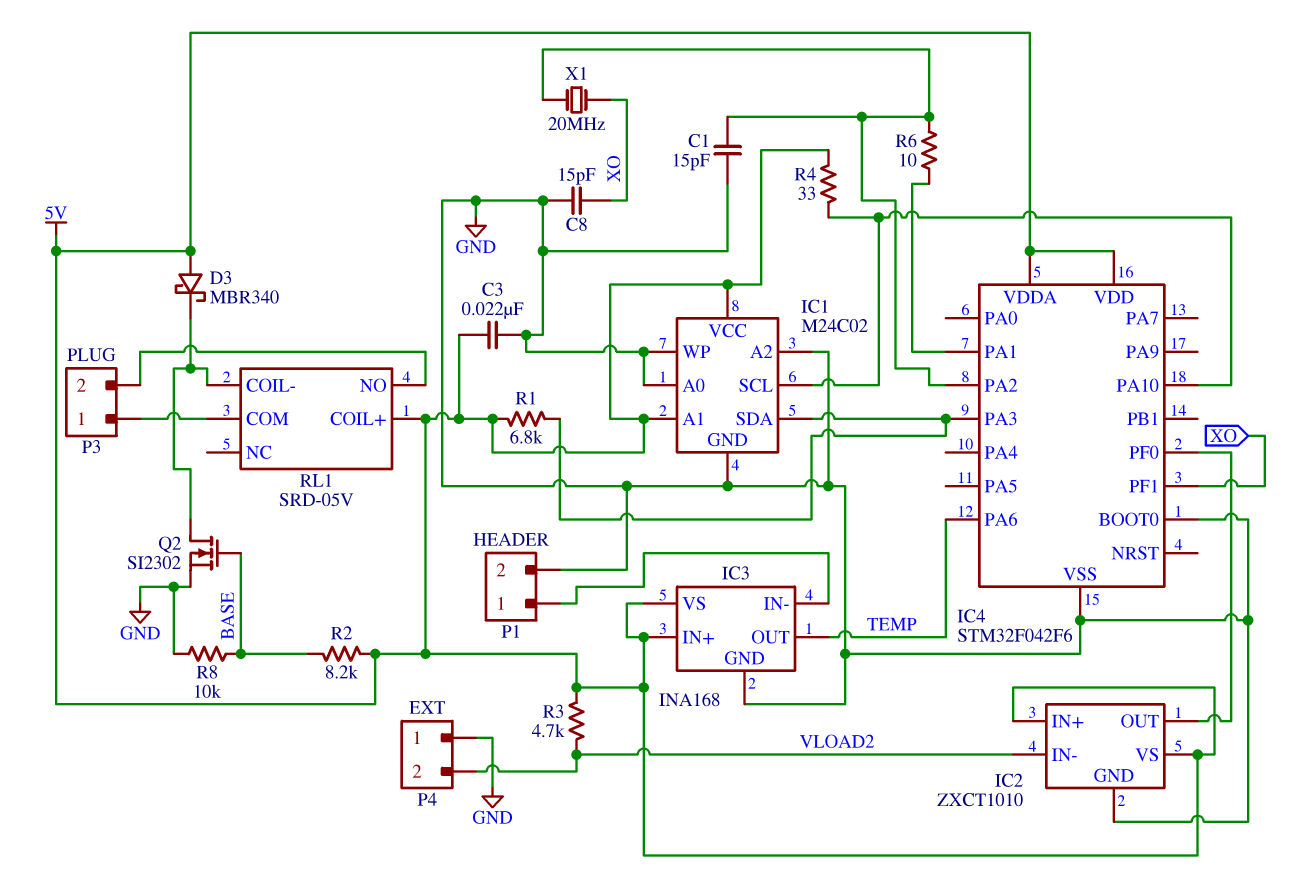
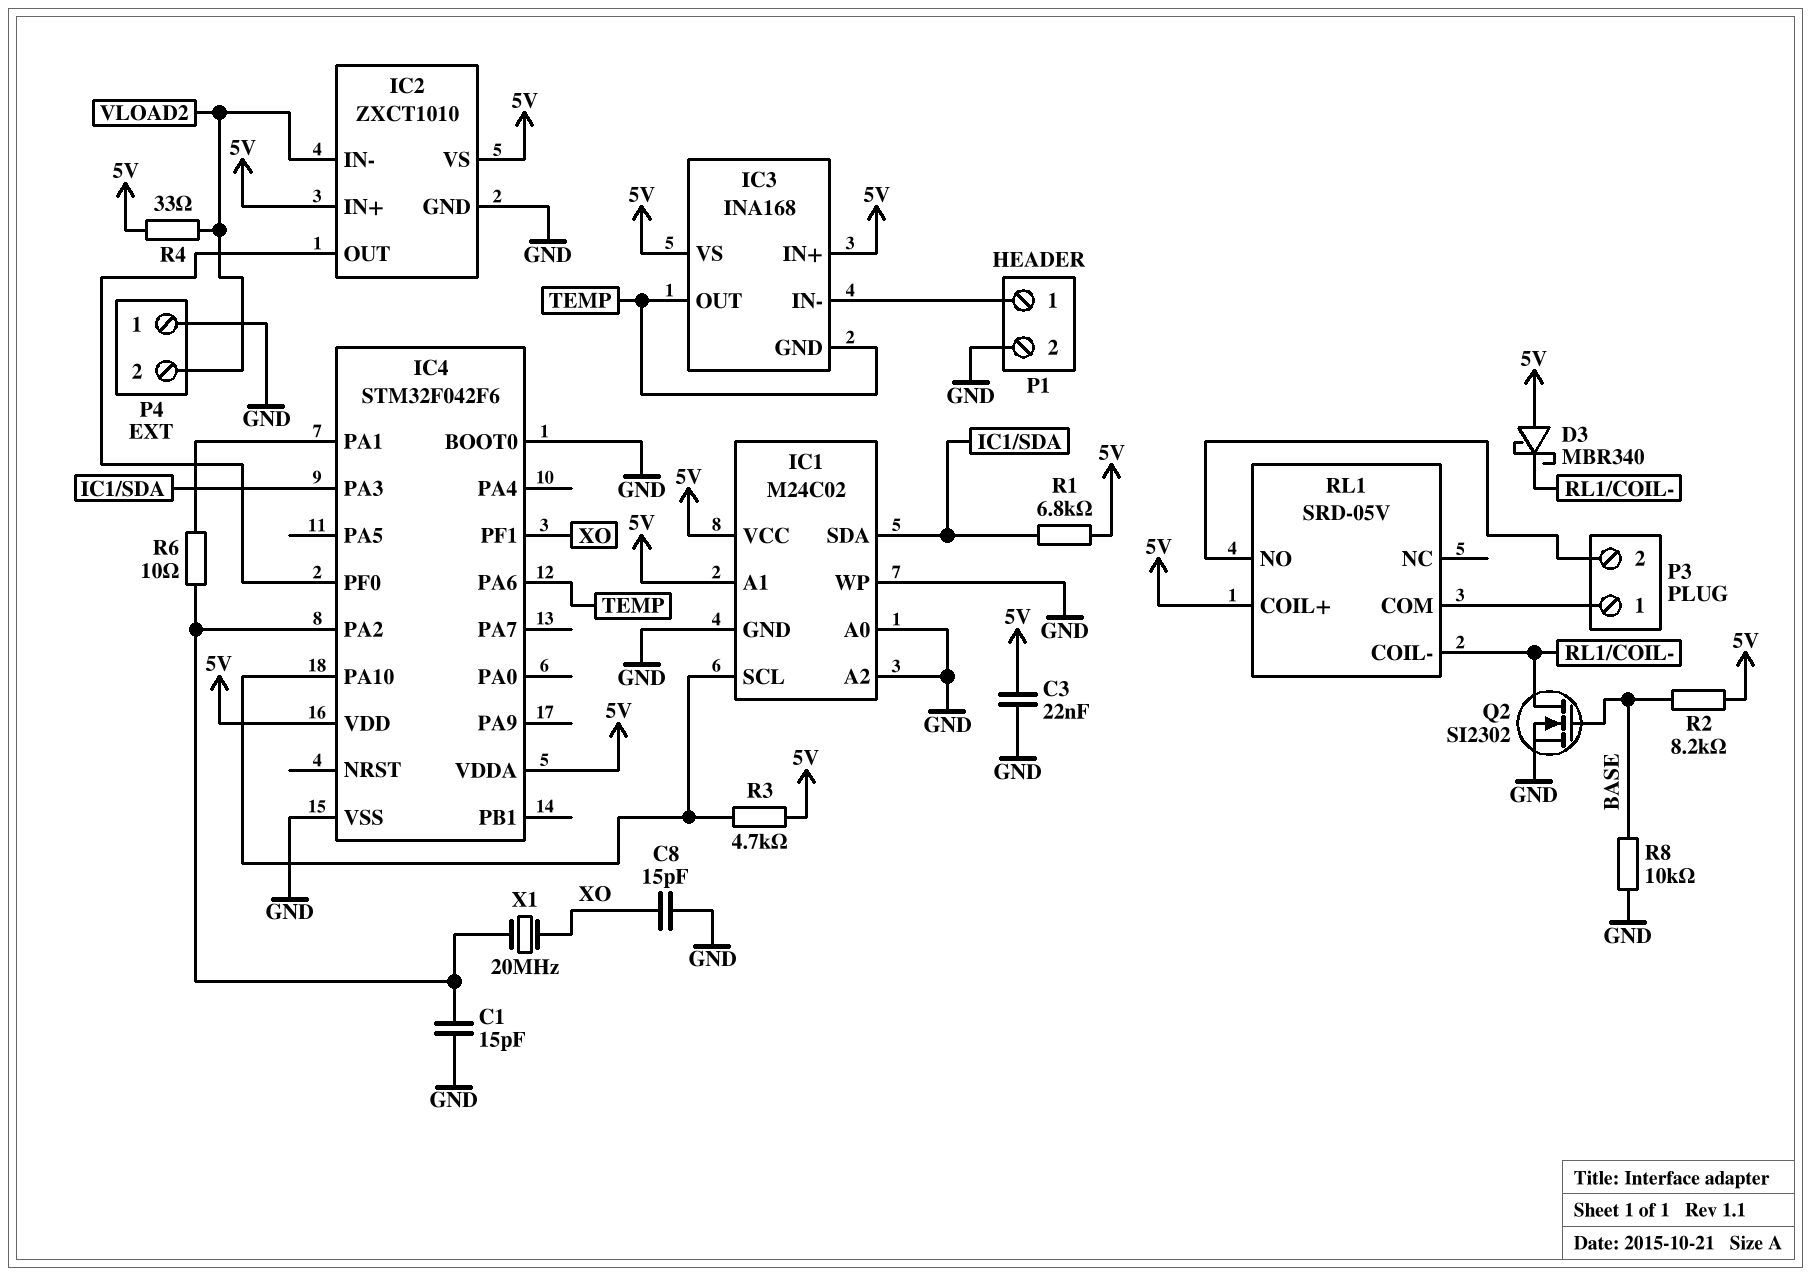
IC3 pin GND: GND -> TEMP
R3: 4.7k (5V, VLOAD2) -> 4.7k (5V, IC1/SCL)
R4: 33 (5V, IC1/SCL) -> 33 (5V, VLOAD2)

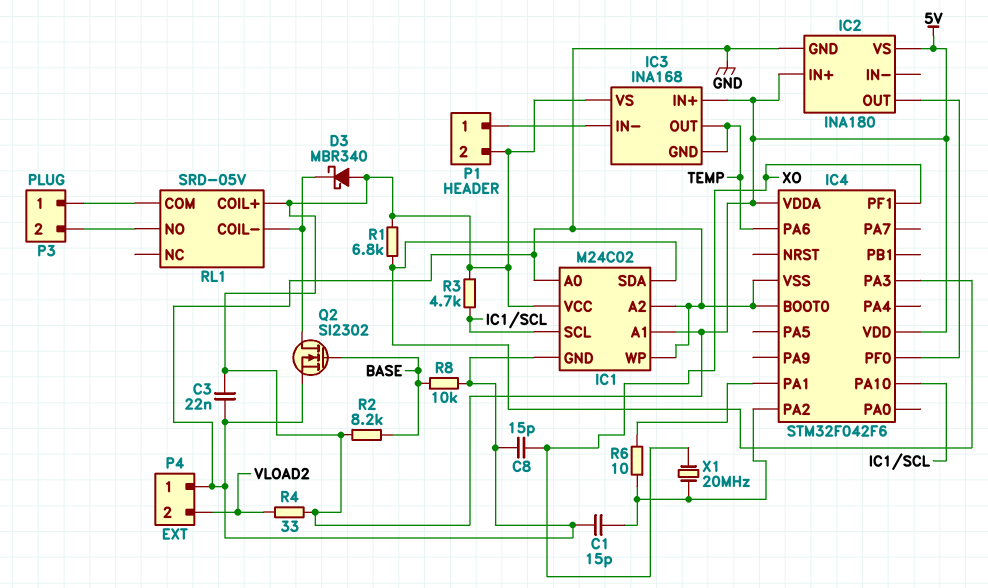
IC2: ZXCT1010 -> INA180
IC2 pin IN-: VLOAD2 -> none
P1 pin 2: GND -> 5V

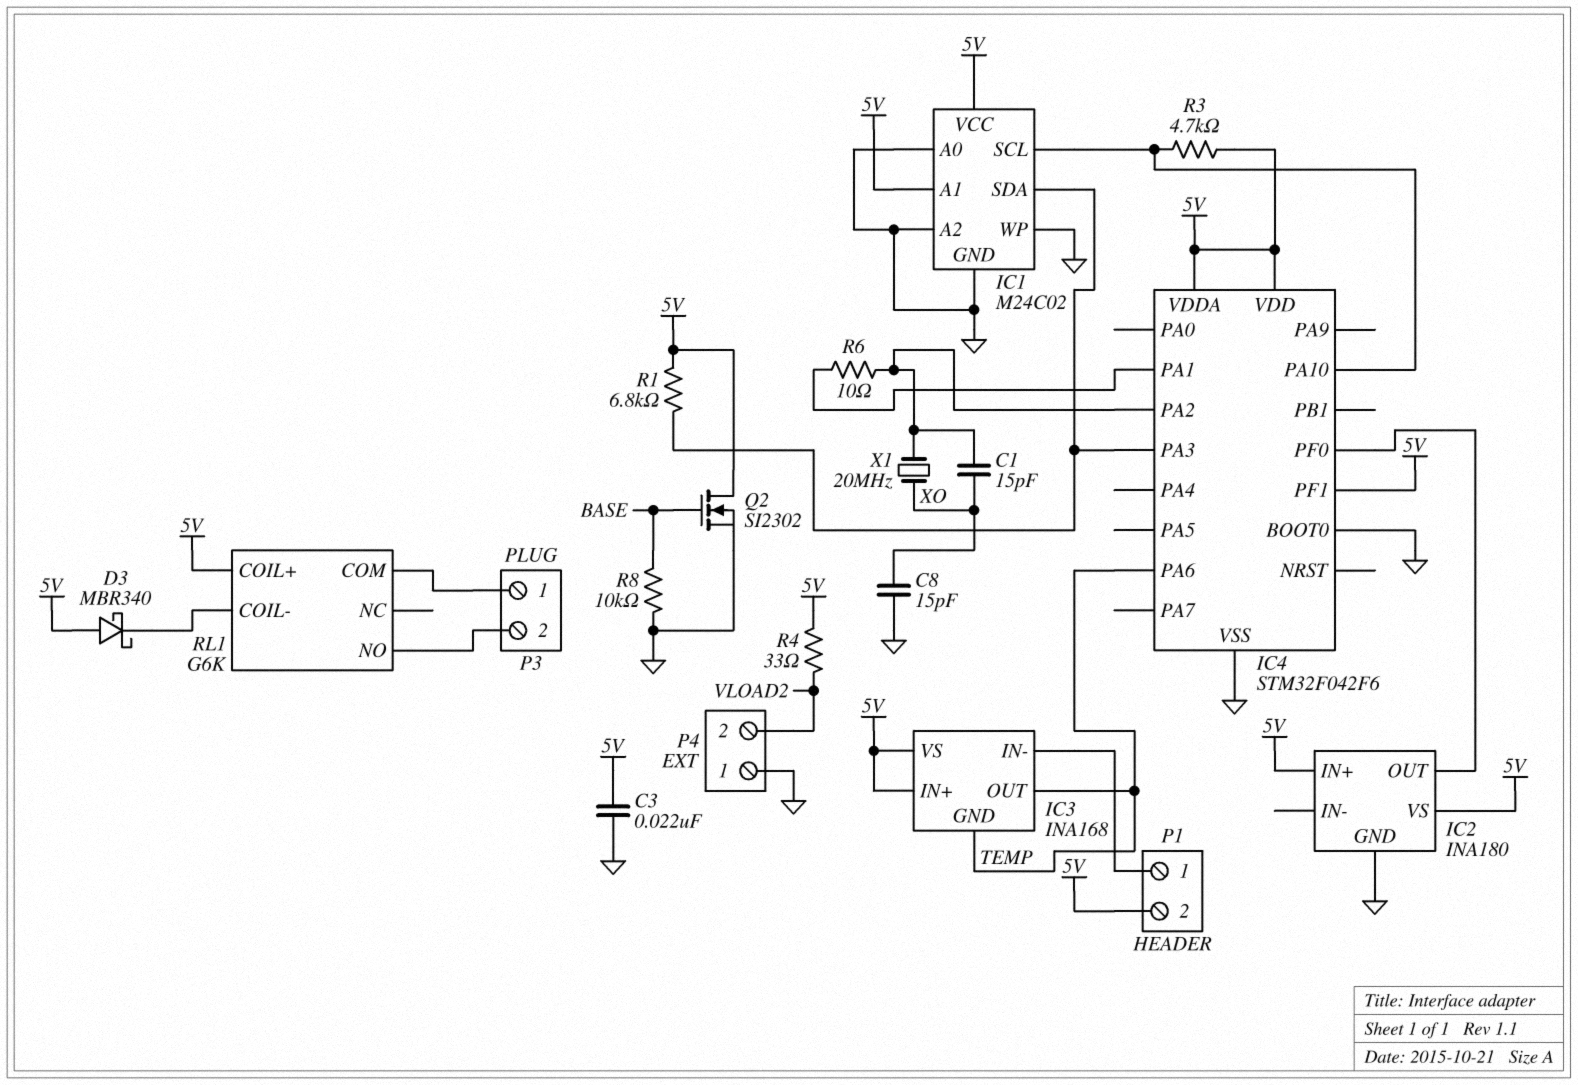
C1: 15pF (GND, IC4/PA2) -> 15pF (IC4/PA2, XO)
IC4 pin PF1: XO -> 5V
Q2: NMOS SI2302 (G BASE, D RL1/COIL-, S GND) -> NMOS SI2302 (G BASE, D 5V, S GND)
R2: 8.2k (5V, BASE) -> none
RL1: SRD-05V -> G6K

